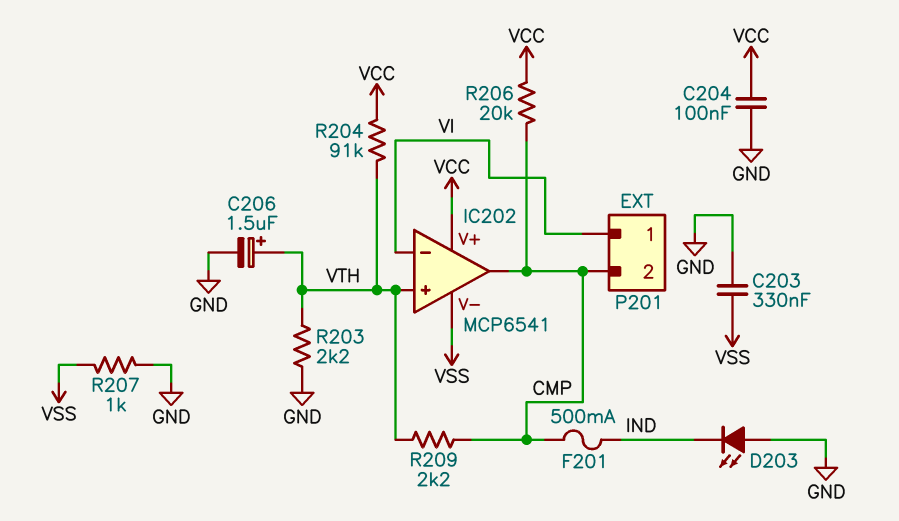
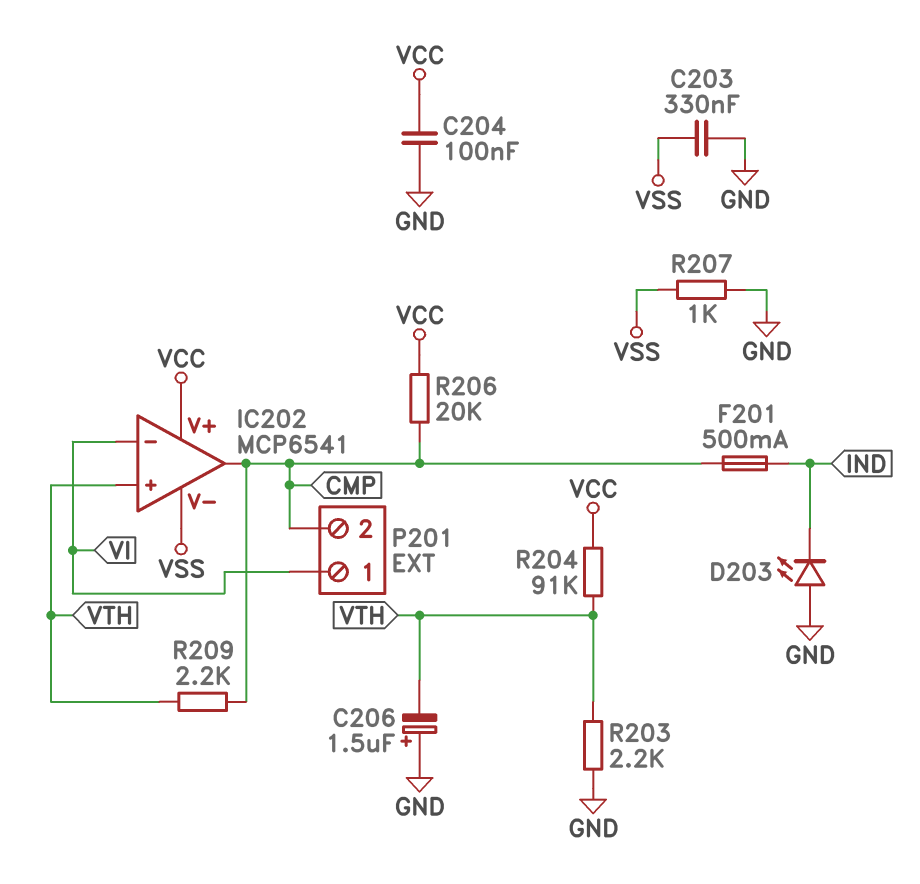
C206: 1.5uF (plus VTH, minus GND) -> 1.5uF (plus GND, minus VTH)

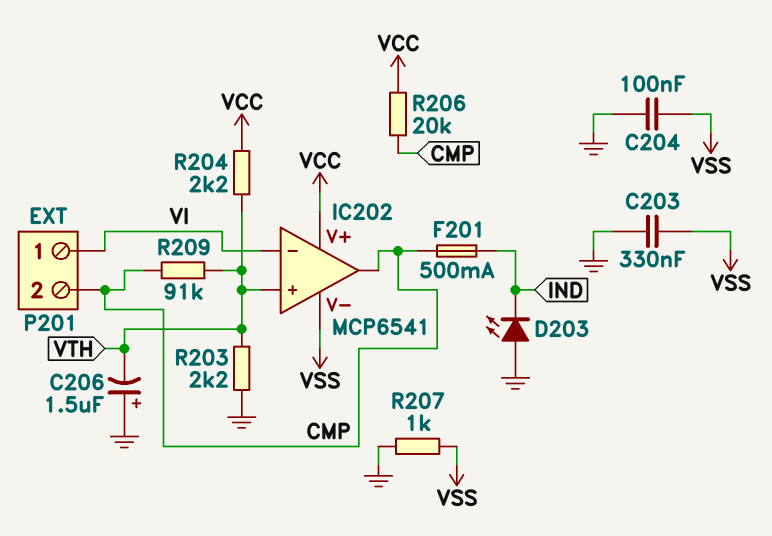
C204: 100nF (GND, VCC) -> 100nF (GND, VSS)
R204: 91k (VCC, VTH) -> 2.2k (VCC, VTH)
R209: 2.2k (CMP, VTH) -> 91k (CMP, VTH)

